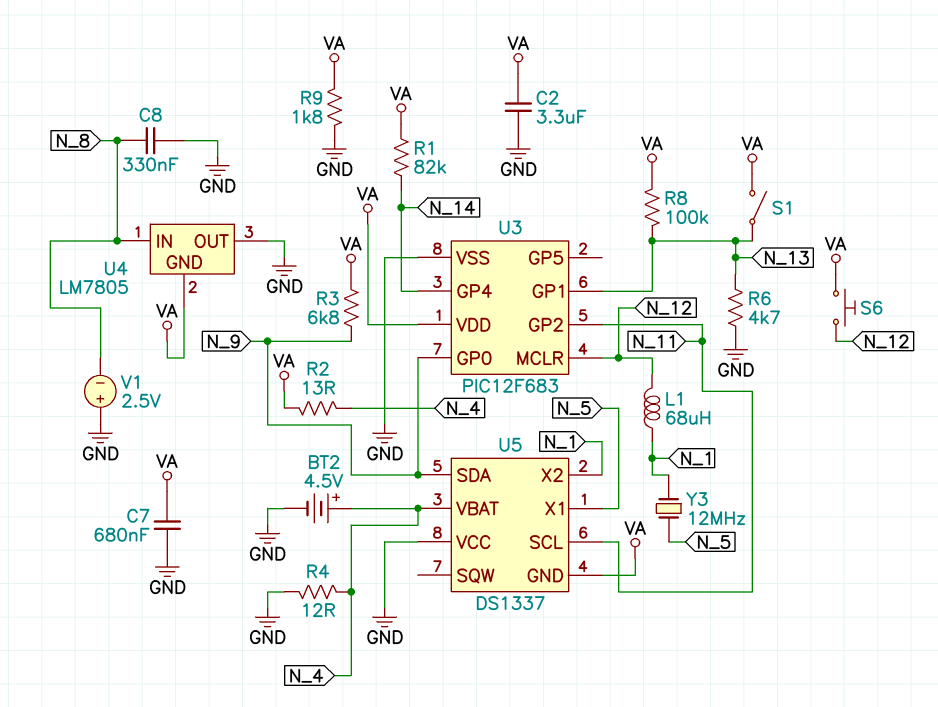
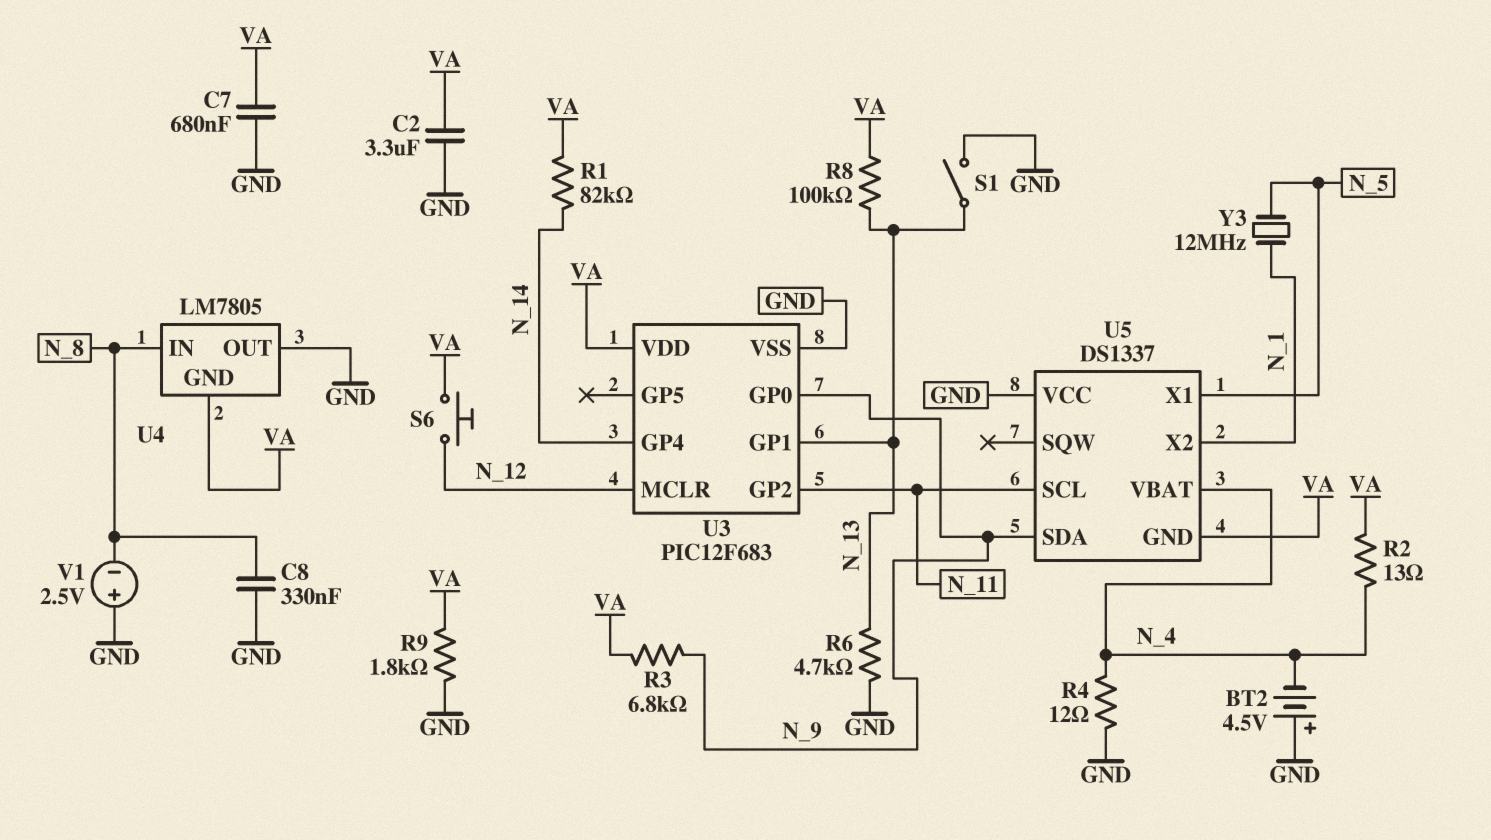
BT2: 4.5V (plus N_4, minus GND) -> 4.5V (plus GND, minus N_4)
L1: 68uH (N_1, N_12) -> none
S1: switch (N_13, VA) -> switch (GND, N_13)

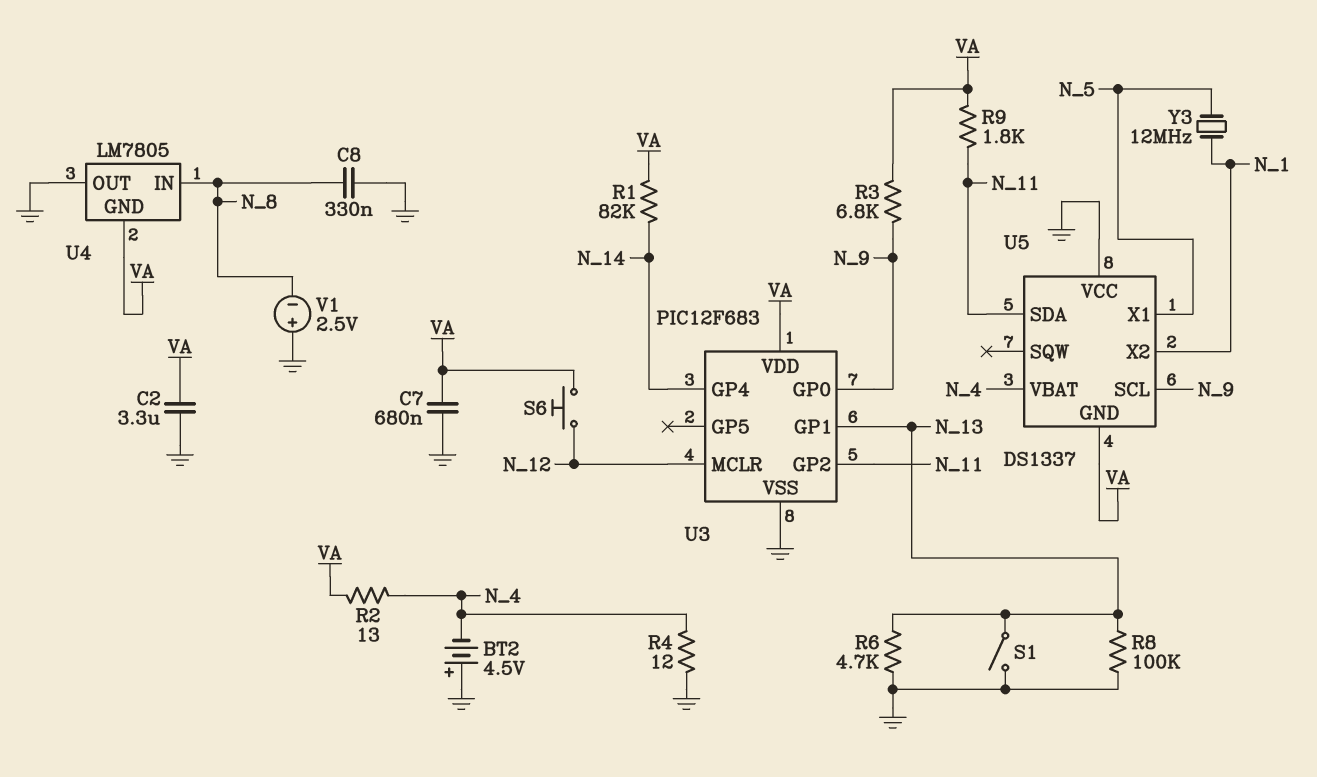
R8: 100k (N_13, VA) -> 100k (GND, N_13)
R9: 1.8k (GND, VA) -> 1.8k (N_11, VA)
U5 pin SCL: N_11 -> N_9
U5 pin SDA: N_9 -> N_11

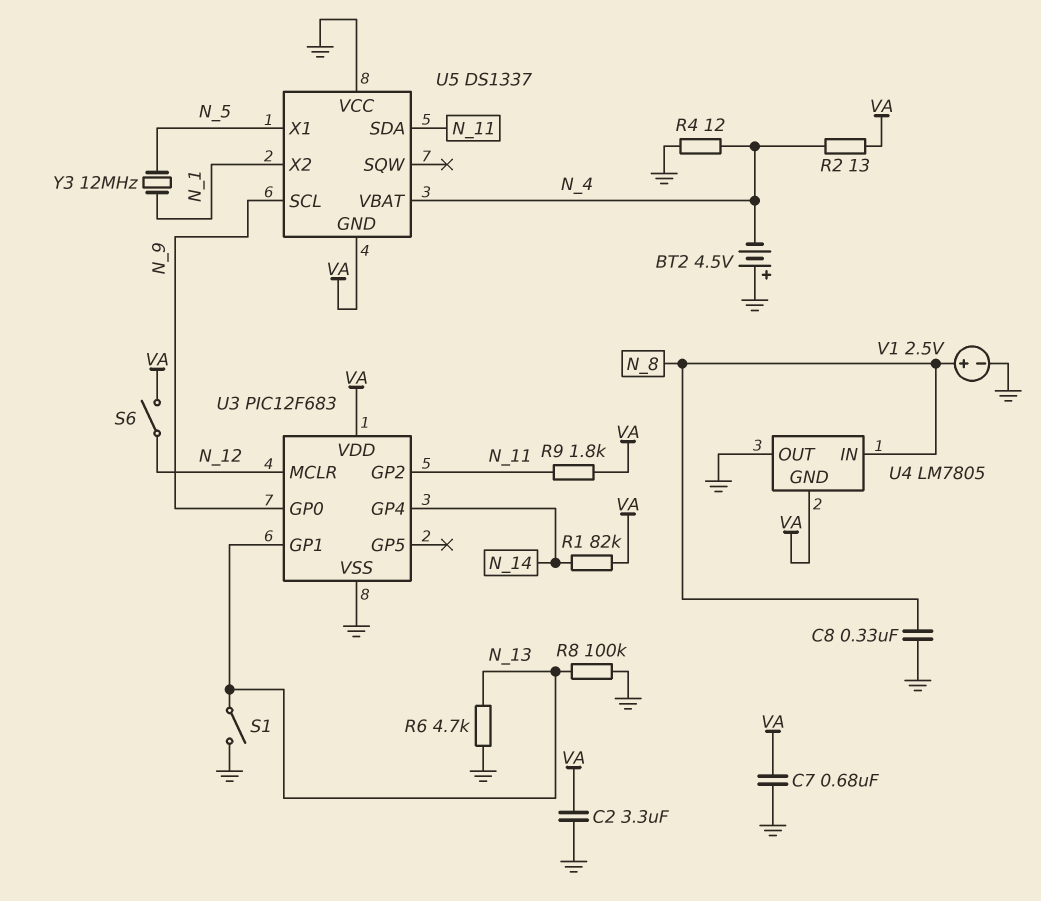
R3: 6.8k (N_9, VA) -> none
S6: button (N_12, VA) -> switch (N_12, VA)
V1: 2.5V (plus GND, minus N_8) -> 2.5V (plus N_8, minus GND)

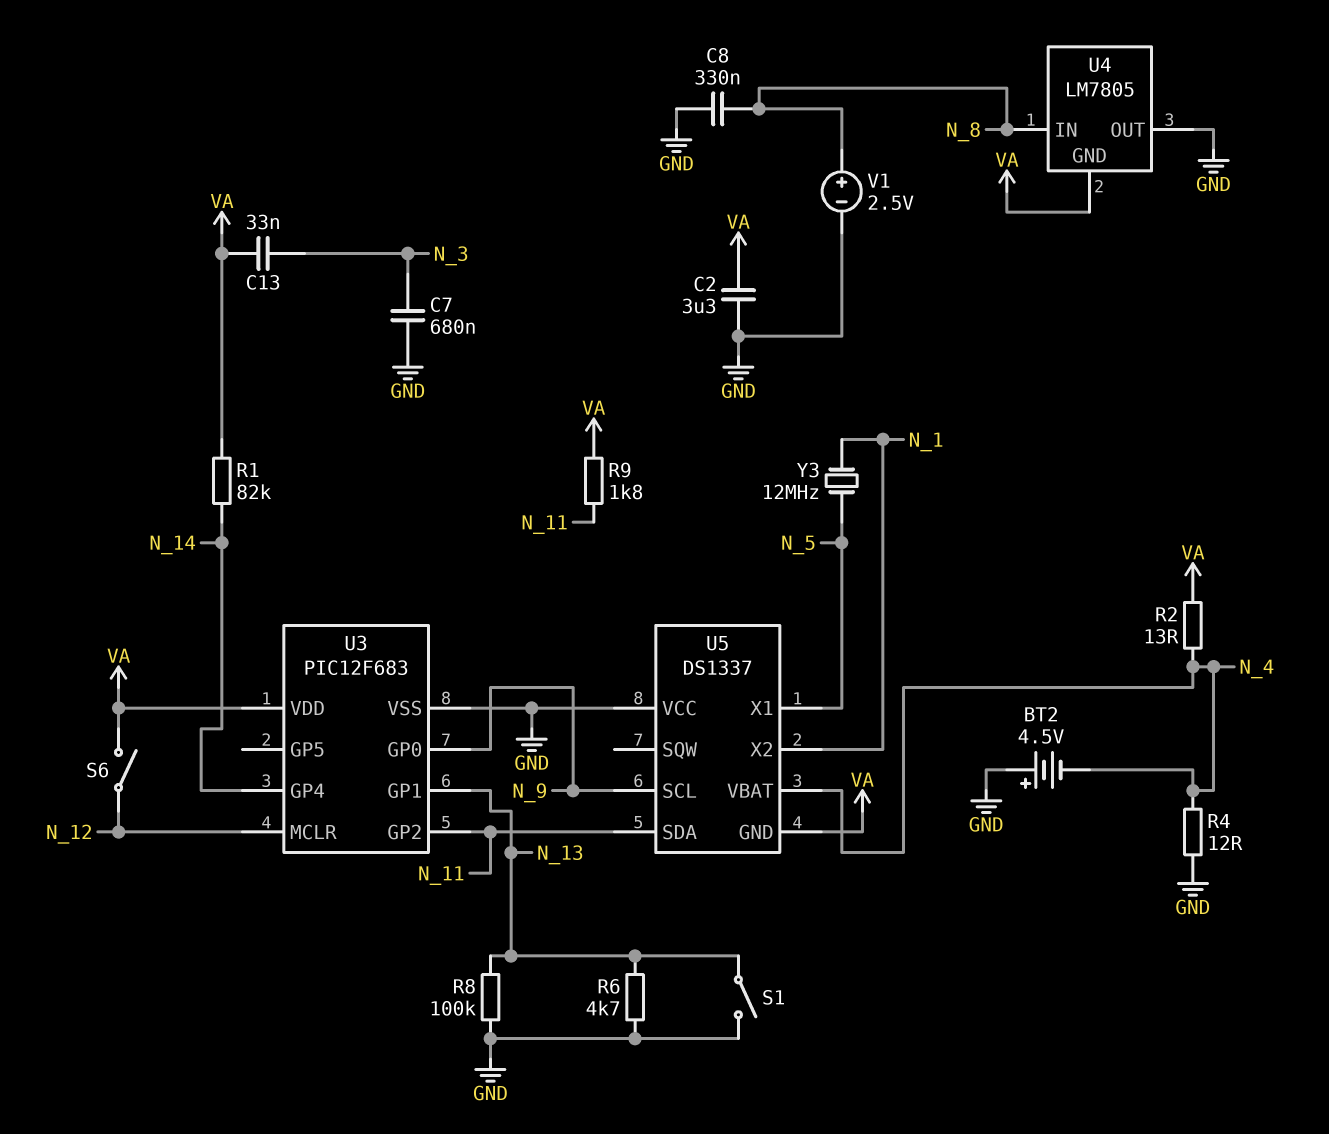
C7: 680nF (GND, VA) -> 680nF (GND, N_3)
C13: none -> 33nF (N_3, VA)

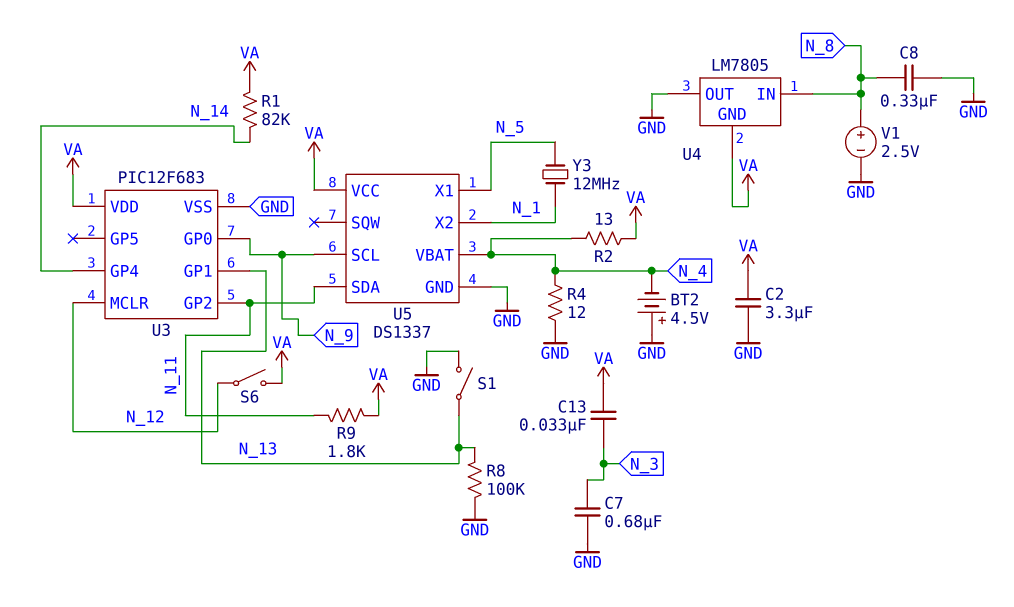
R6: 4.7k (GND, N_13) -> none
U5 pin GND: VA -> GND
U5 pin VCC: GND -> VA

